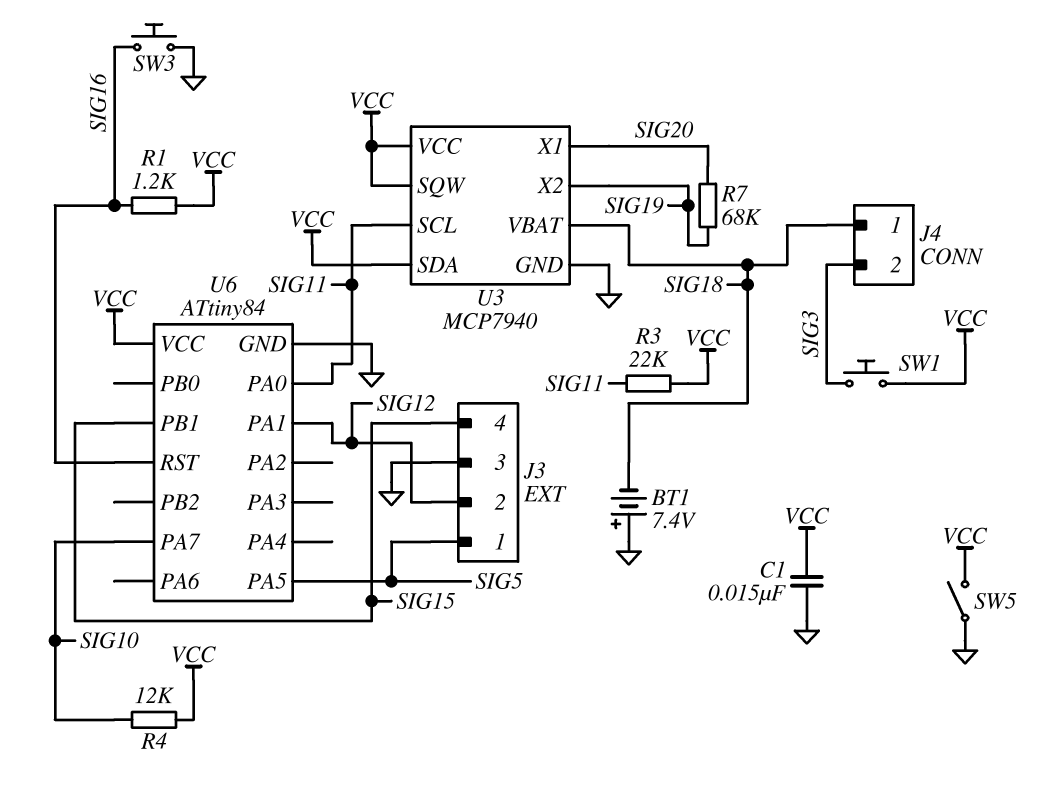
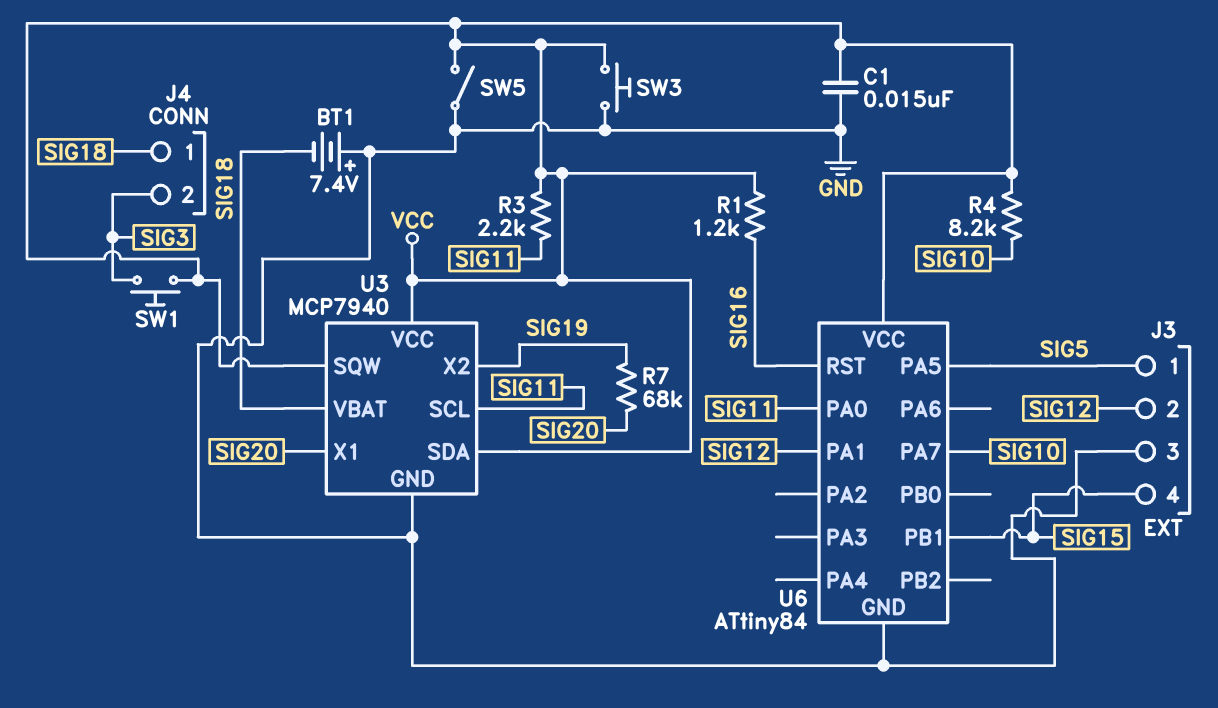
R3: 22k (SIG11, VCC) -> 2.2k (SIG11, VCC)
R4: 12k (SIG10, VCC) -> 8.2k (SIG10, VCC)
SW3: button (GND, SIG16) -> button (GND, VCC)

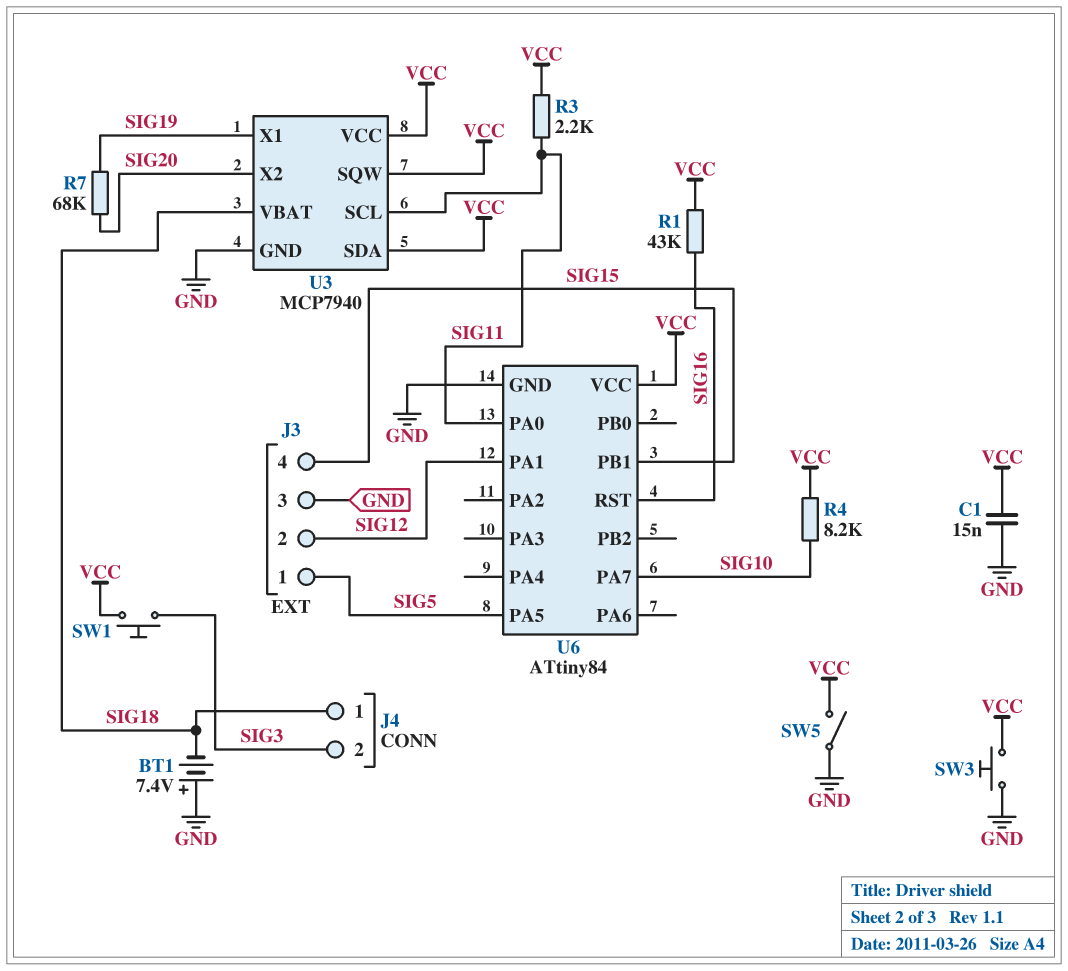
R1: 1.2k (SIG16, VCC) -> 43k (SIG16, VCC)
U3 pin X1: SIG20 -> SIG19
U3 pin X2: SIG19 -> SIG20

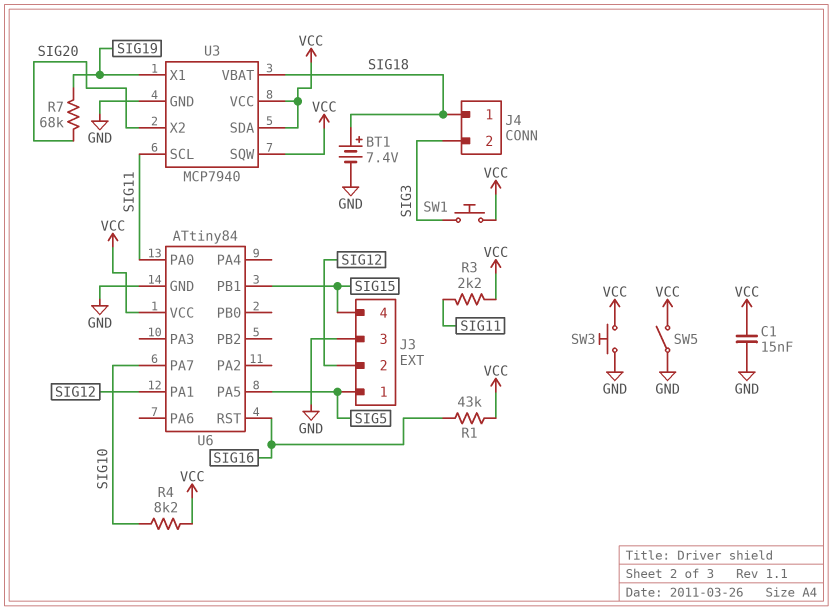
BT1: 7.4V (plus GND, minus SIG18) -> 7.4V (plus SIG18, minus GND)

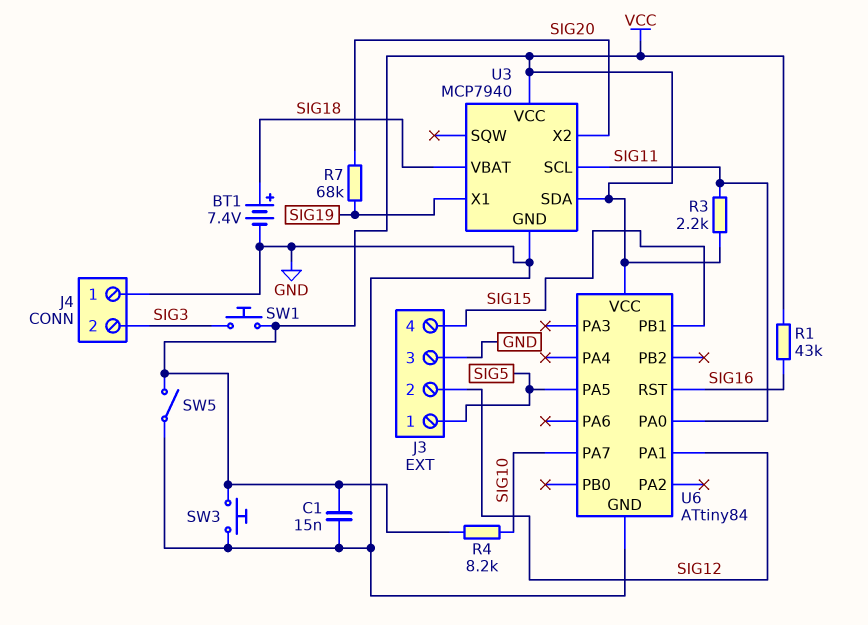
J4 pin 1: SIG18 -> GND
U3 pin SQW: VCC -> none

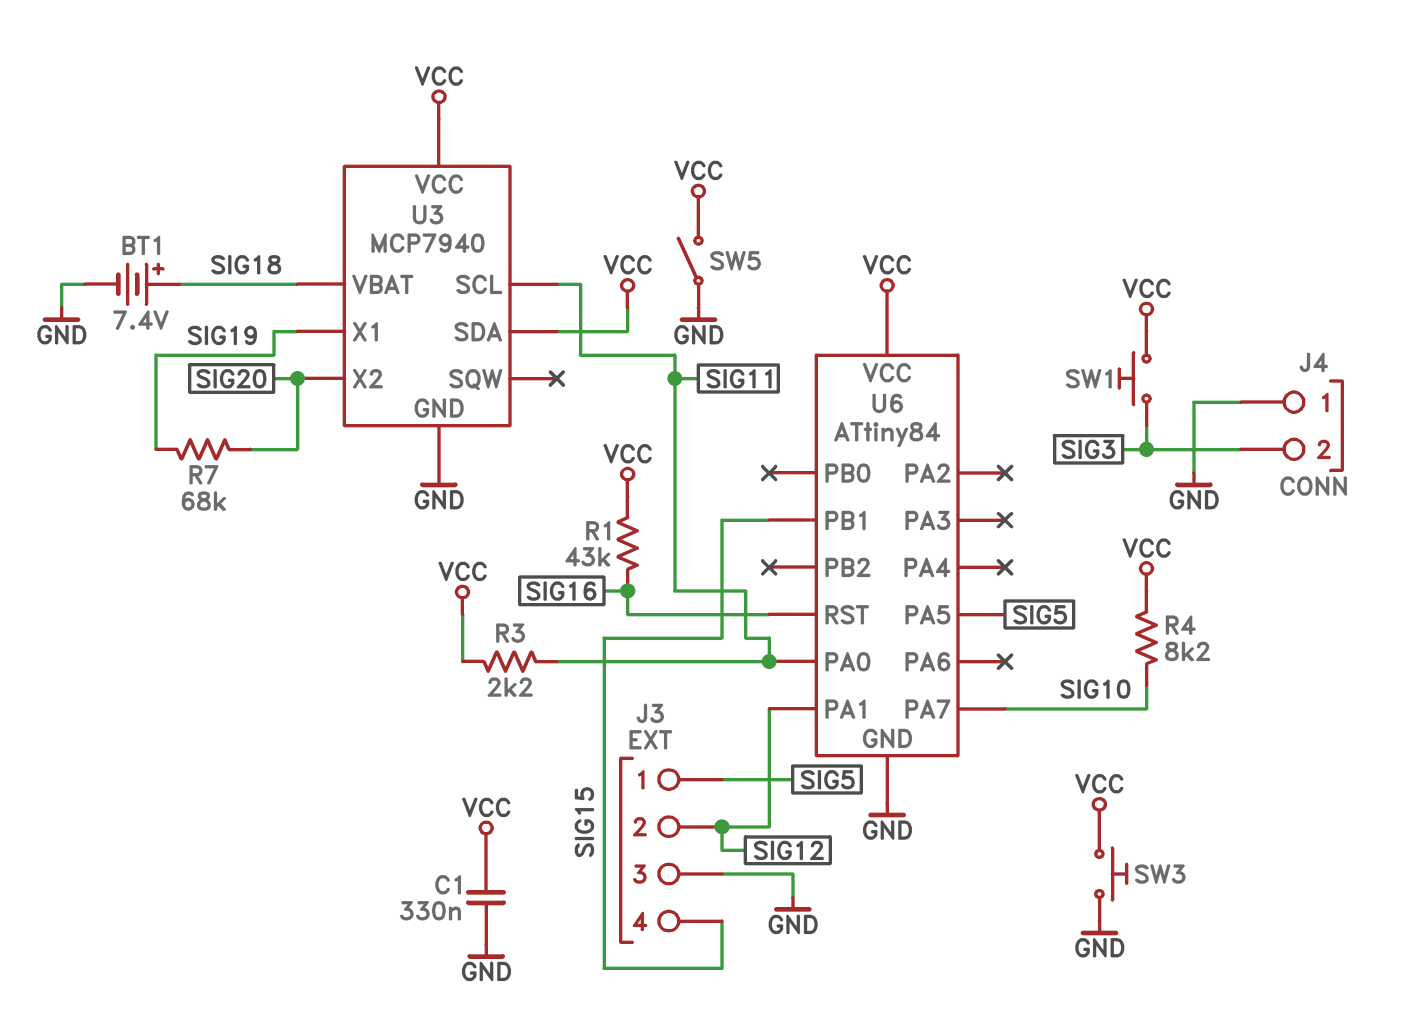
C1: 15nF (GND, VCC) -> 330nF (GND, VCC)

